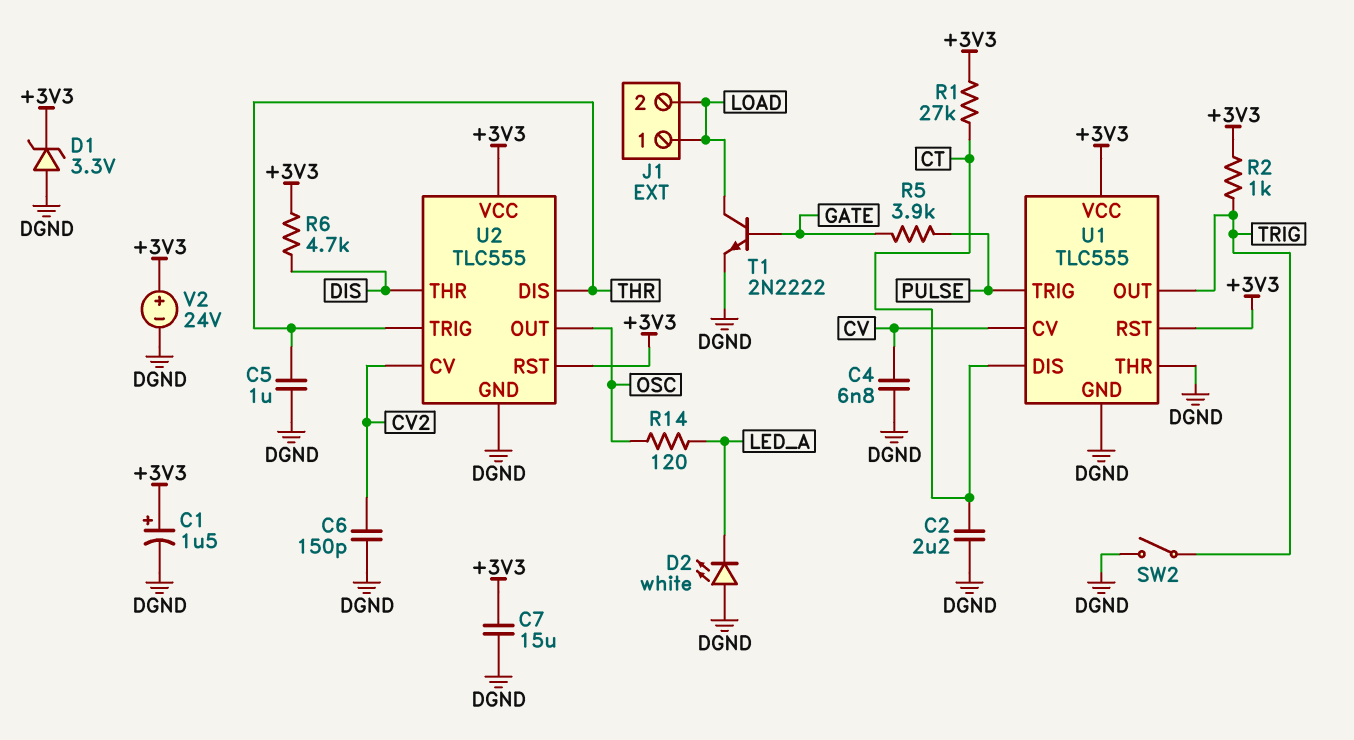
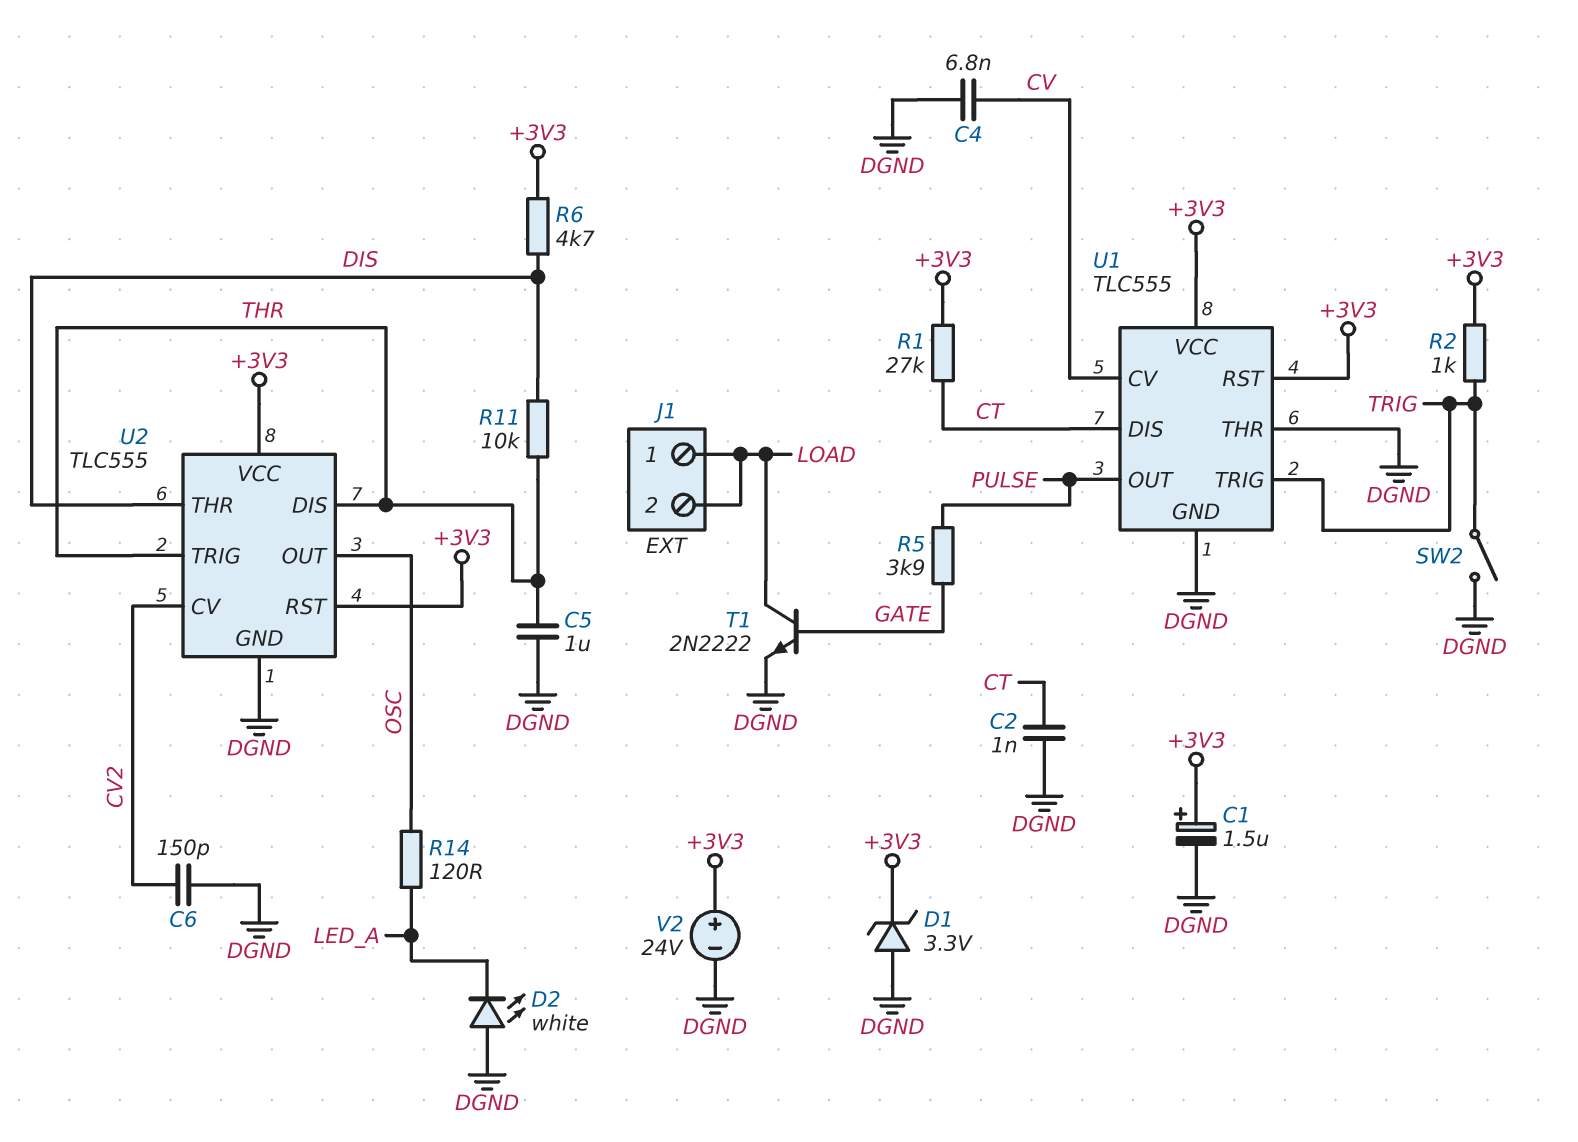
C2: 2.2uF (CT, DGND) -> 1nF (CT, DGND)
C7: 15uF (+3V3, DGND) -> none
R11: none -> 10k (DIS, THR)
U1 pin OUT: TRIG -> PULSE
U1 pin TRIG: PULSE -> TRIG

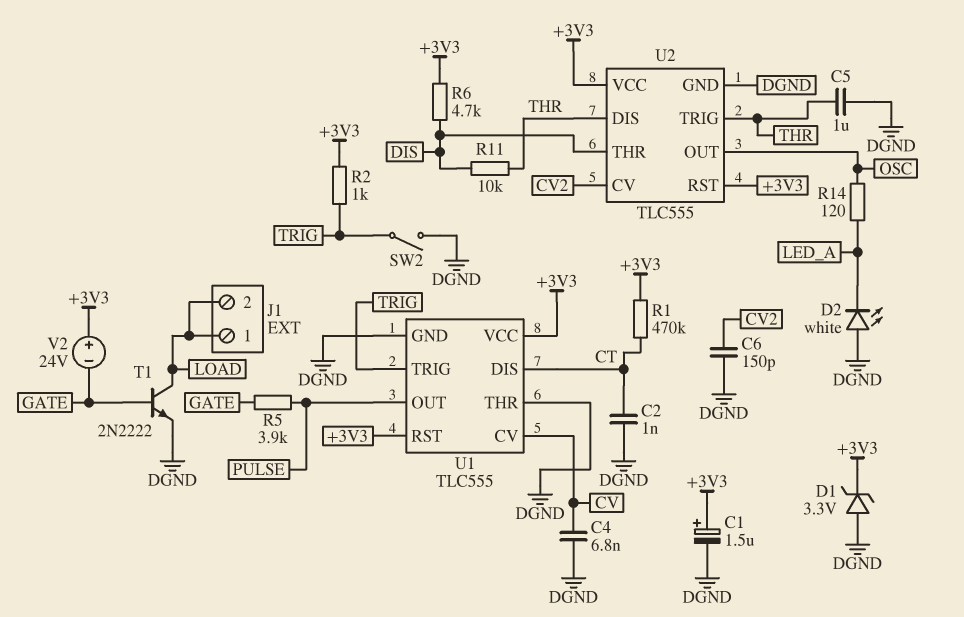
R1: 27k (+3V3, CT) -> 470k (+3V3, CT)
V2: 24V (plus +3V3, minus DGND) -> 24V (plus +3V3, minus GATE)

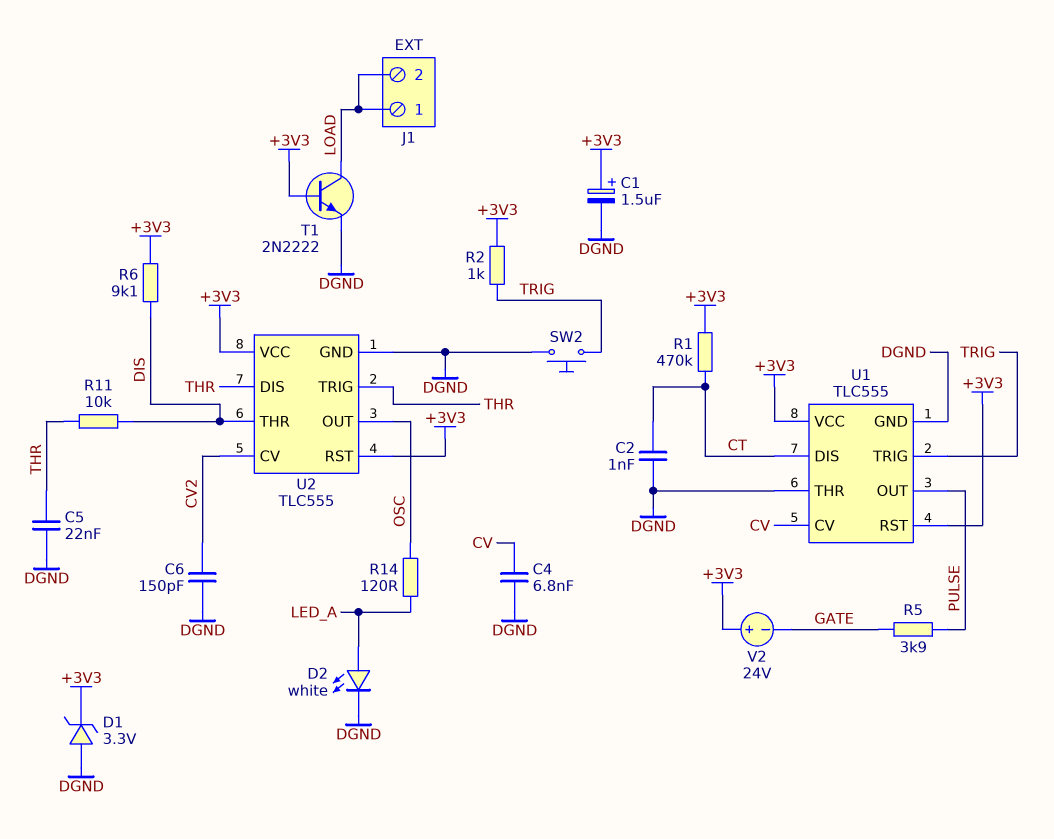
C5: 1uF (DGND, THR) -> 22nF (DGND, THR)
D2: LED white (A DGND, K LED_A) -> LED white (A LED_A, K DGND)
R6: 4.7k (+3V3, DIS) -> 9.1k (+3V3, DIS)
SW2: switch (DGND, TRIG) -> button (DGND, TRIG)
T1: NPN 2N2222 (B GATE, C LOAD, E DGND) -> NPN 2N2222 (B +3V3, C LOAD, E DGND)

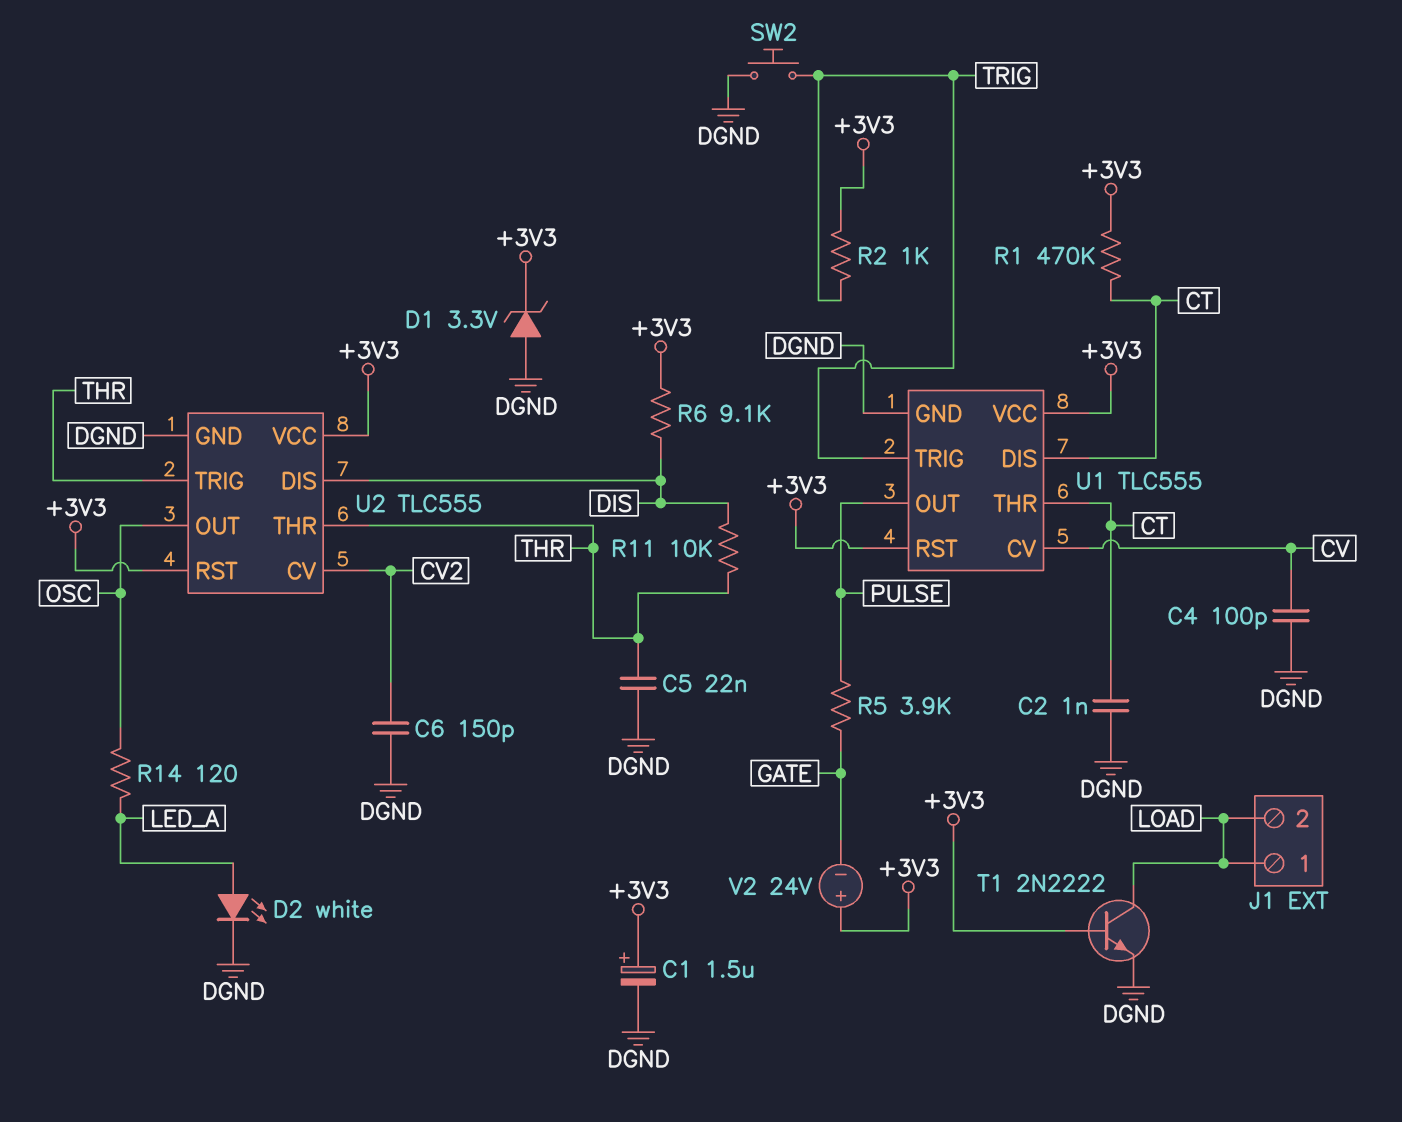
C4: 6.8nF (CV, DGND) -> 100pF (CV, DGND)
U1 pin THR: DGND -> CT
U2 pin DIS: THR -> DIS
U2 pin THR: DIS -> THR

